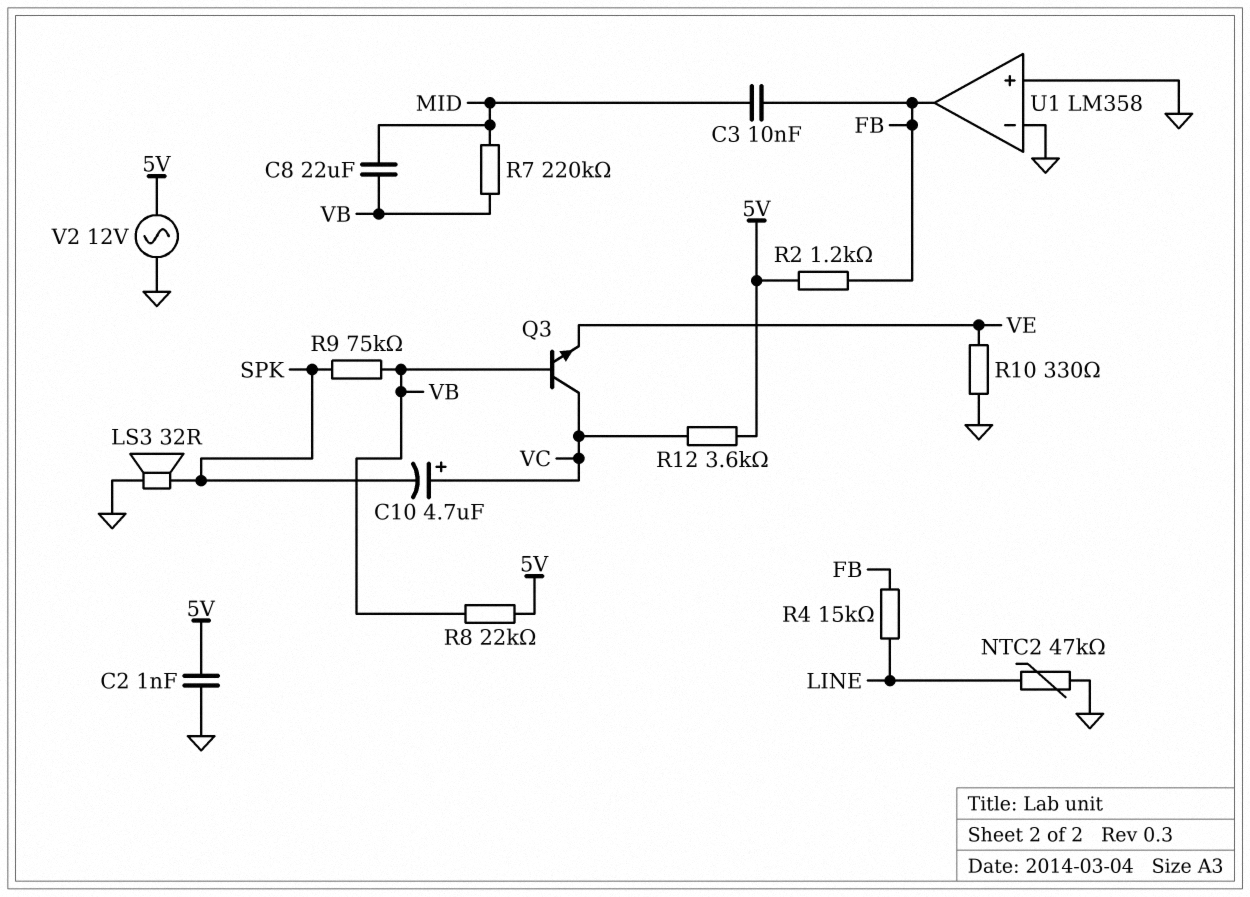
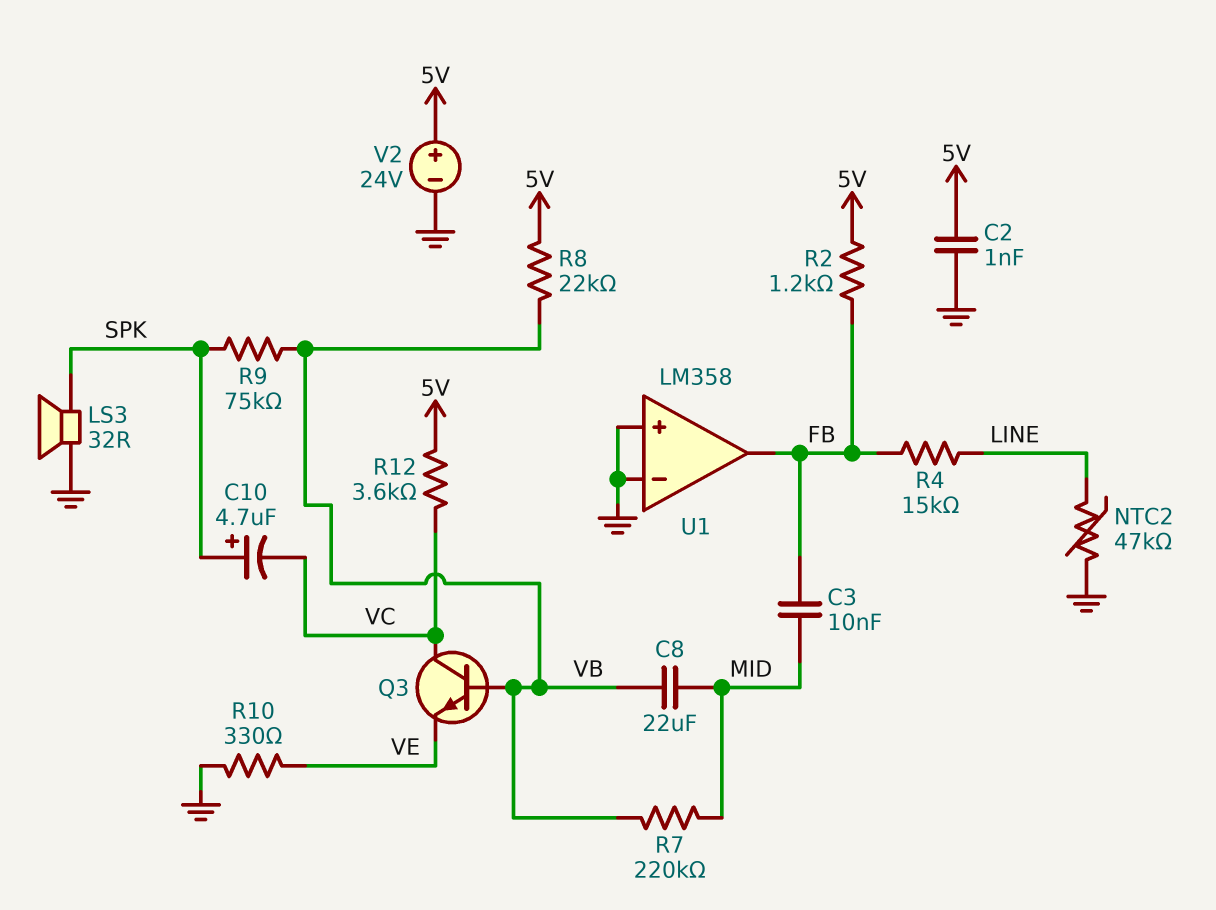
C10: 4.7uF (plus VC, minus SPK) -> 4.7uF (plus SPK, minus VC)
V2: AC 12V (5V, GND) -> 24V (plus 5V, minus GND)

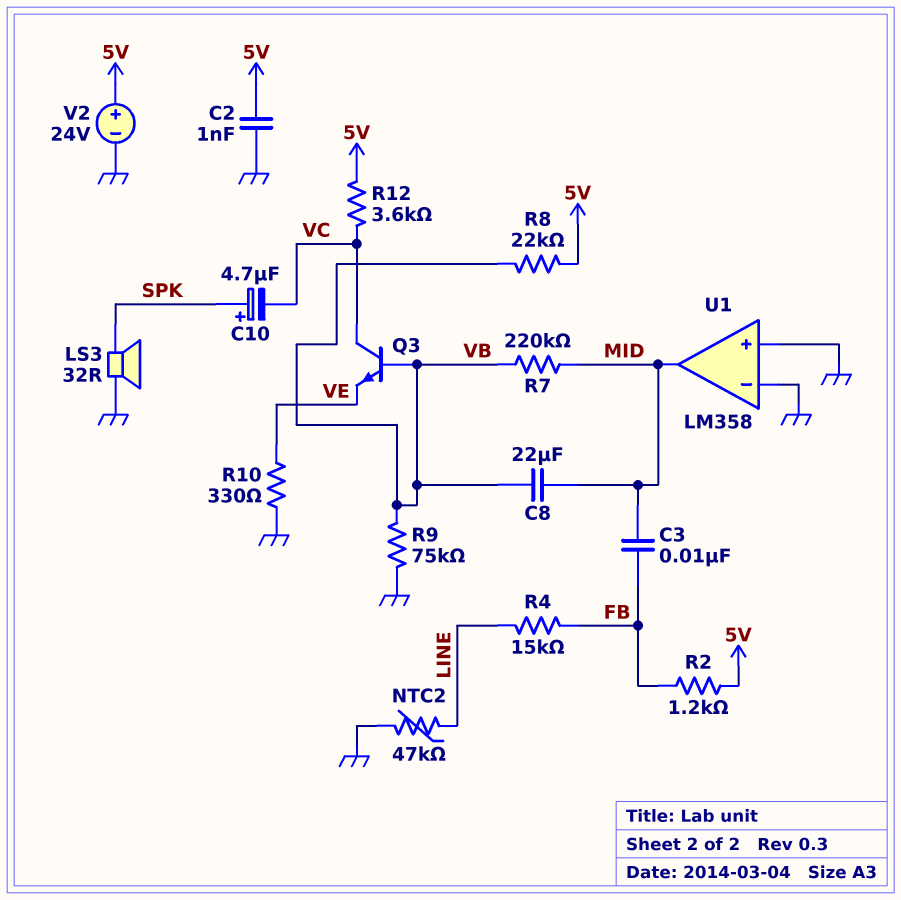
R9: 75k (SPK, VB) -> 75k (GND, VB)
U1 pin out: FB -> MID

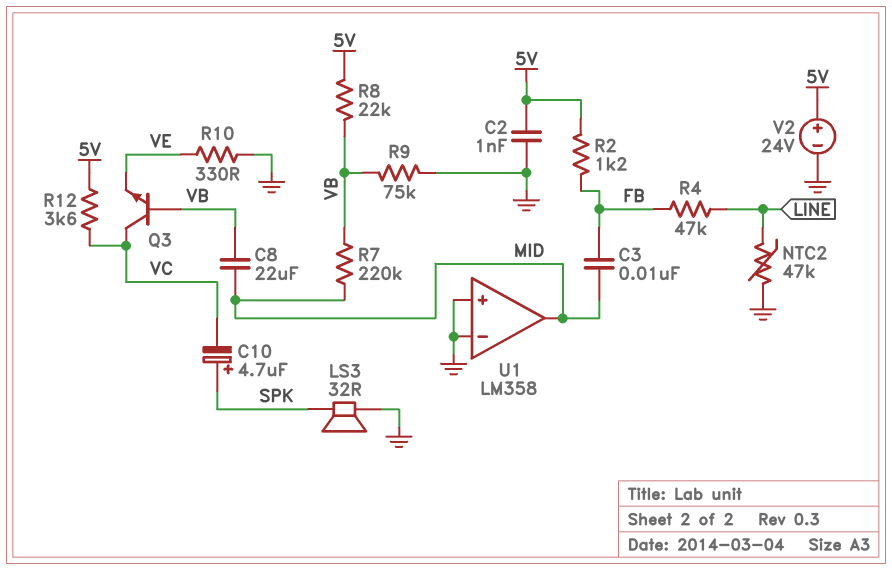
R4: 15k (FB, LINE) -> 47k (FB, LINE)

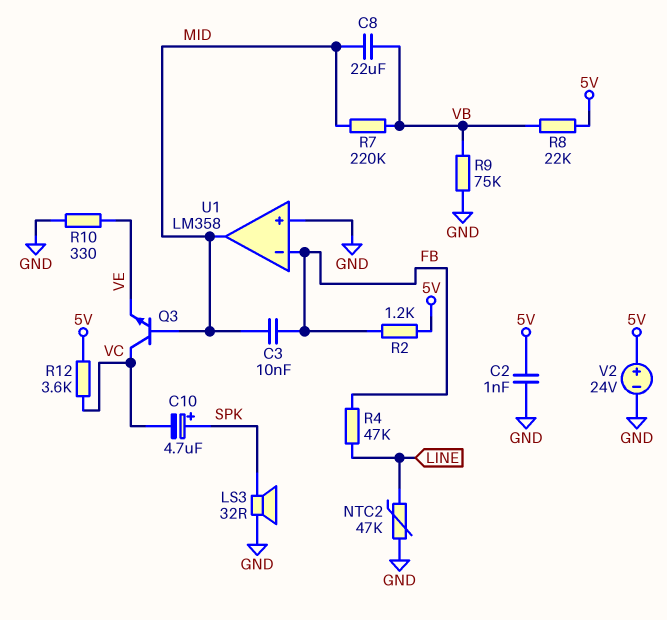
Q3: NPN (B VB, C VC, E VE) -> NPN (B MID, C VC, E VE)
U1 pin in-: GND -> FB

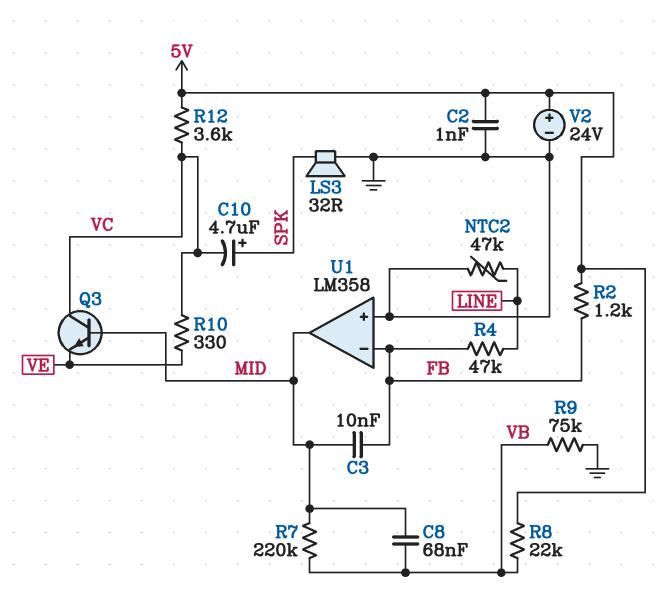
C8: 22uF (MID, VB) -> 68nF (MID, VB)
R10: 330 (GND, VE) -> 330 (VC, VE)

